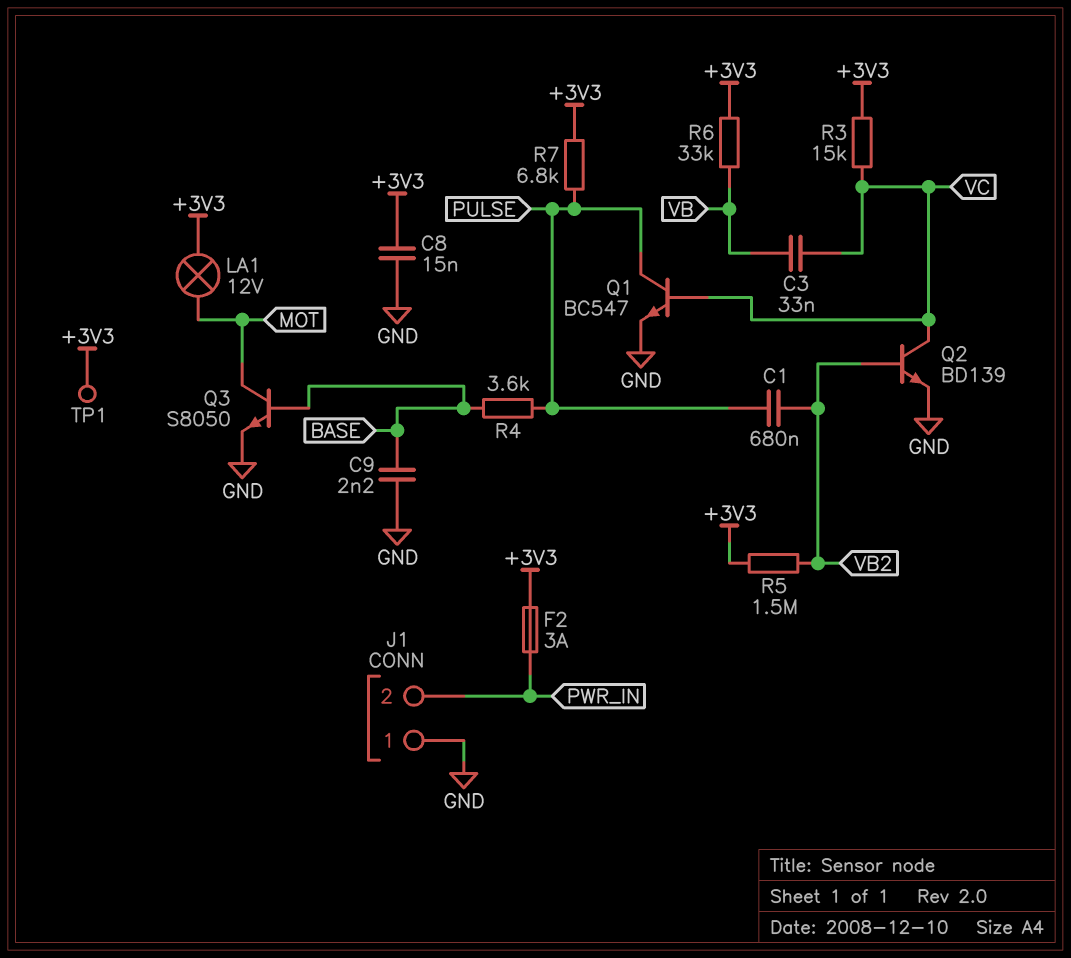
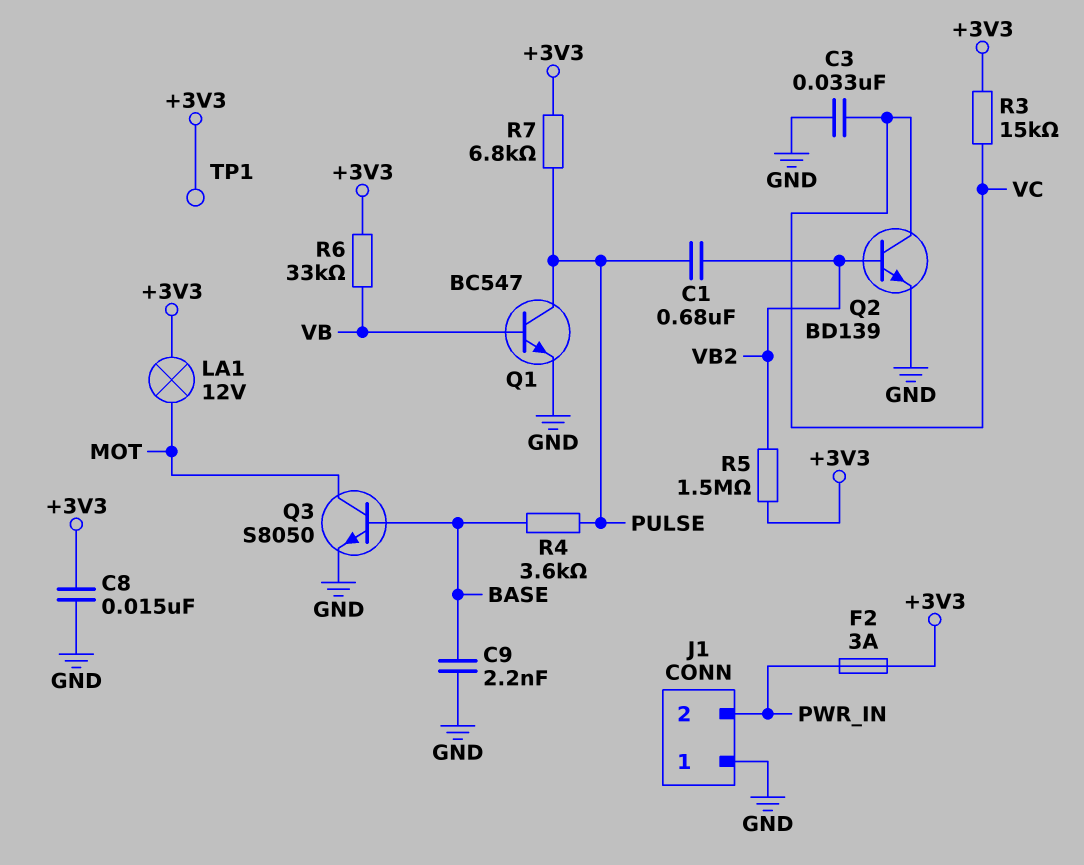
C3: 33nF (VB, VC) -> 33nF (GND, VC)
Q1: NPN BC547 (B VC, C PULSE, E GND) -> NPN BC547 (B VB, C PULSE, E GND)

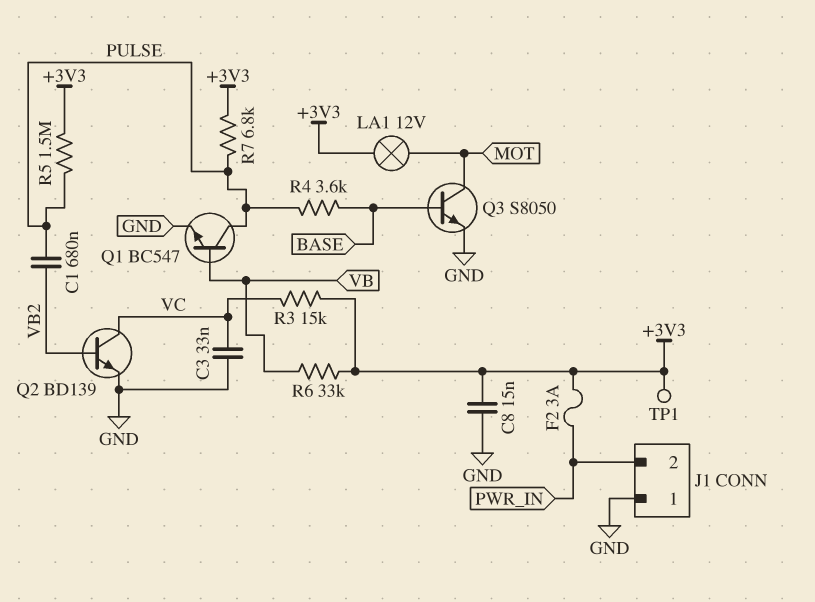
C9: 2.2nF (BASE, GND) -> none
R5: 1.5M (+3V3, VB2) -> 1.5M (+3V3, PULSE)

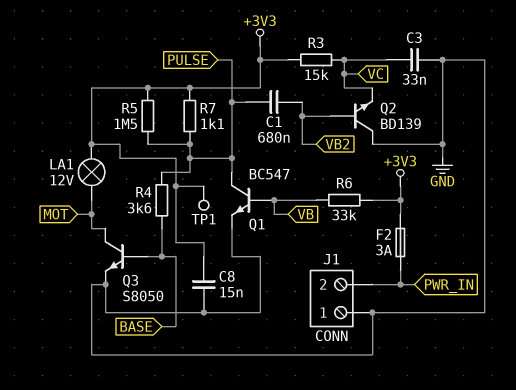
Q2: NPN BD139 (B VB2, C VC, E GND) -> NPN BD139 (B VB2, C GND, E VC)
R7: 6.8k (+3V3, PULSE) -> 1.1k (+3V3, PULSE)

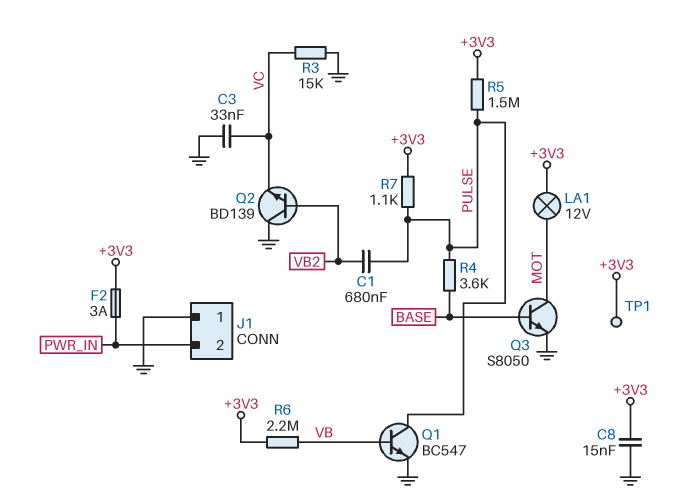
R3: 15k (+3V3, VC) -> 15k (GND, VC)
R6: 33k (+3V3, VB) -> 2.2M (+3V3, VB)

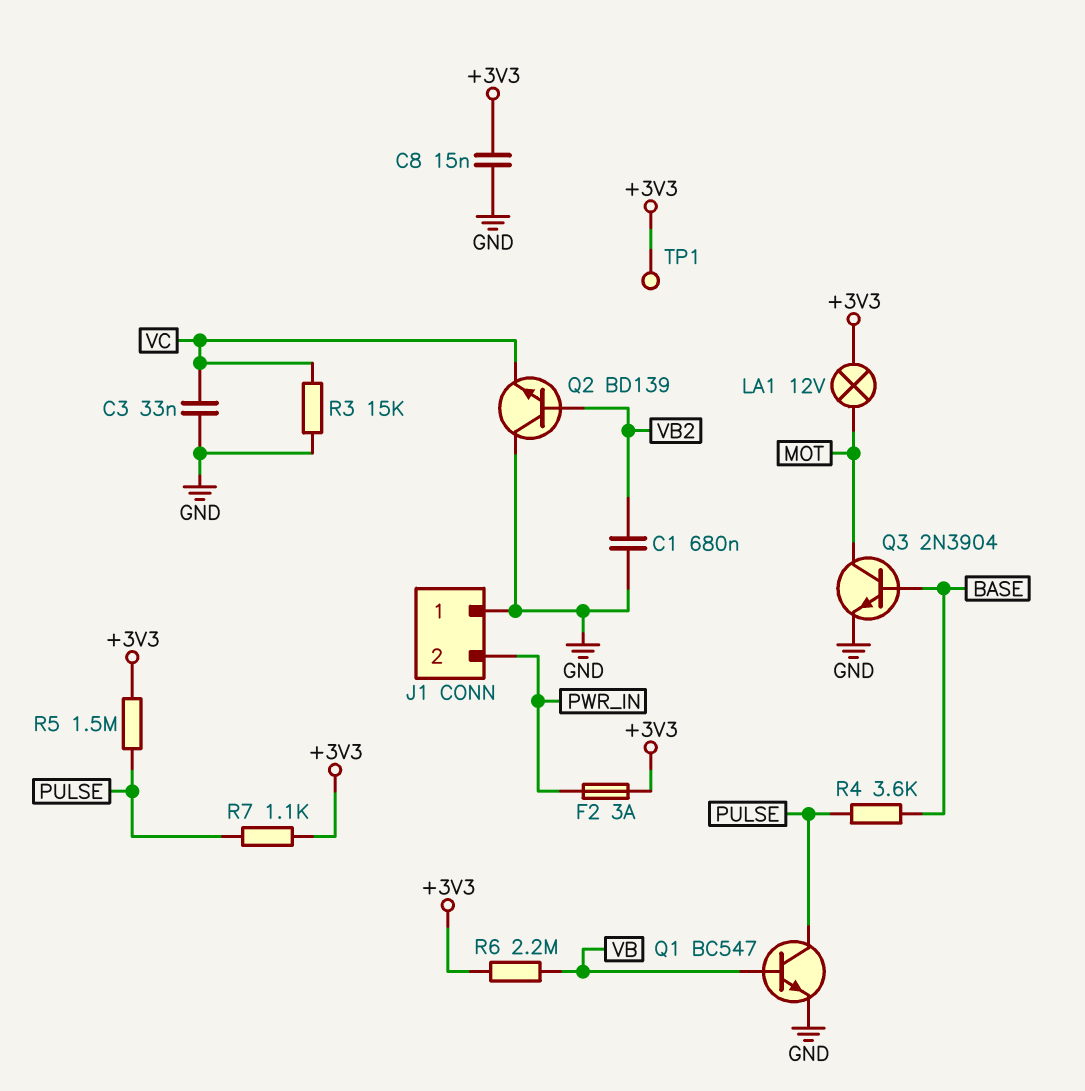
C1: 680nF (PULSE, VB2) -> 680nF (GND, VB2)
Q3: NPN S8050 (B BASE, C MOT, E GND) -> NPN 2N3904 (B BASE, C MOT, E GND)

